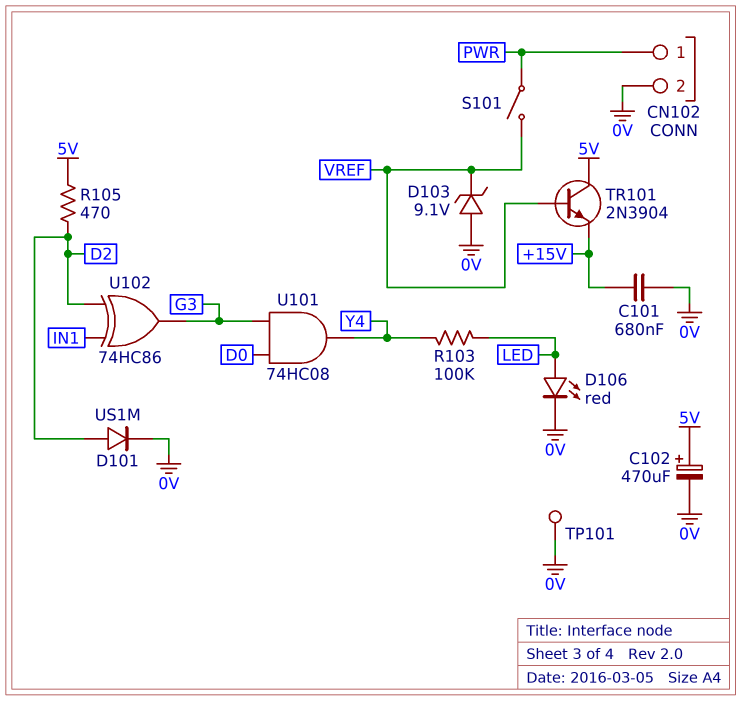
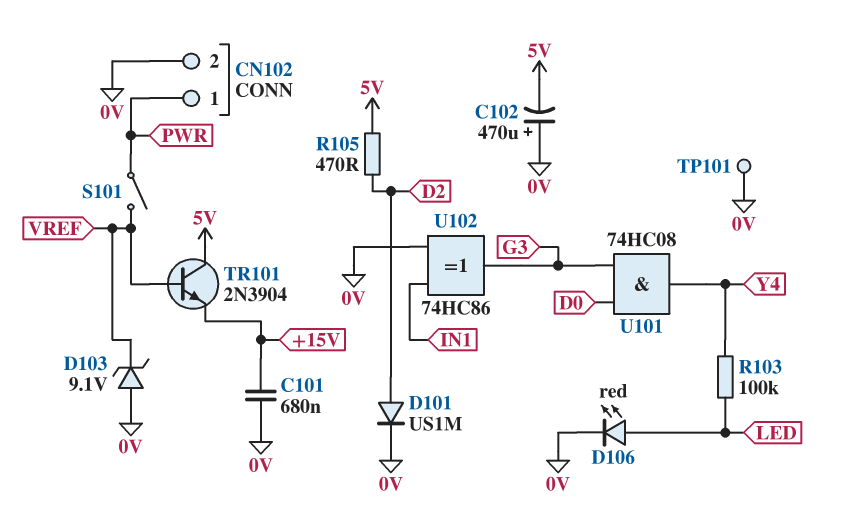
C102: 470uF (plus 5V, minus 0V) -> 470uF (plus 0V, minus 5V)
U102: XOR 74HC86 (in D2, in IN1, out G3) -> XOR 74HC86 (in 0V, in IN1, out G3)

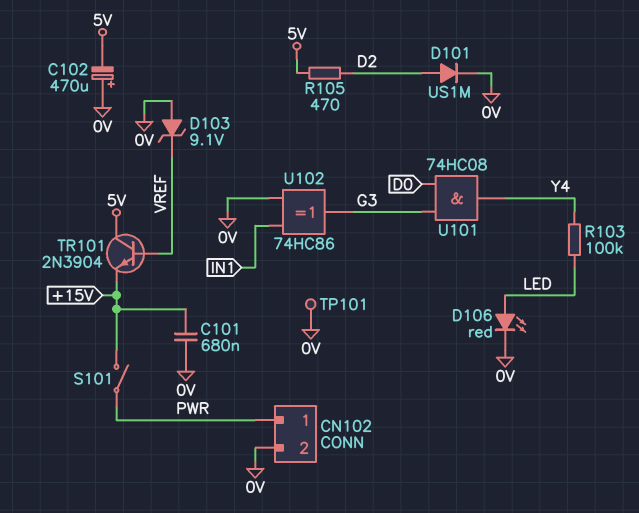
S101: switch (PWR, VREF) -> switch (+15V, PWR)

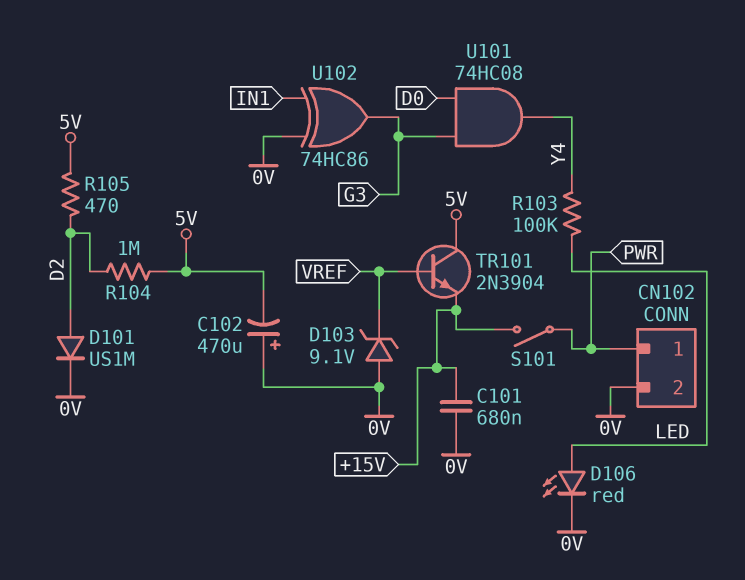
R104: none -> 1M (5V, D2)
TP101: test point (0V) -> none

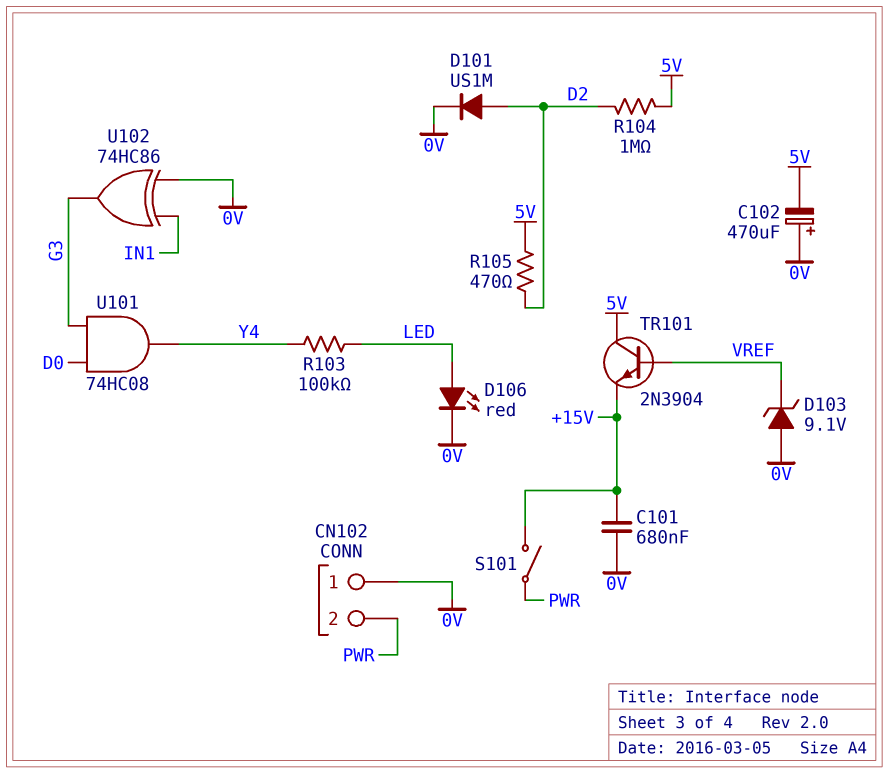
CN102 pin 1: PWR -> 0V
CN102 pin 2: 0V -> PWR

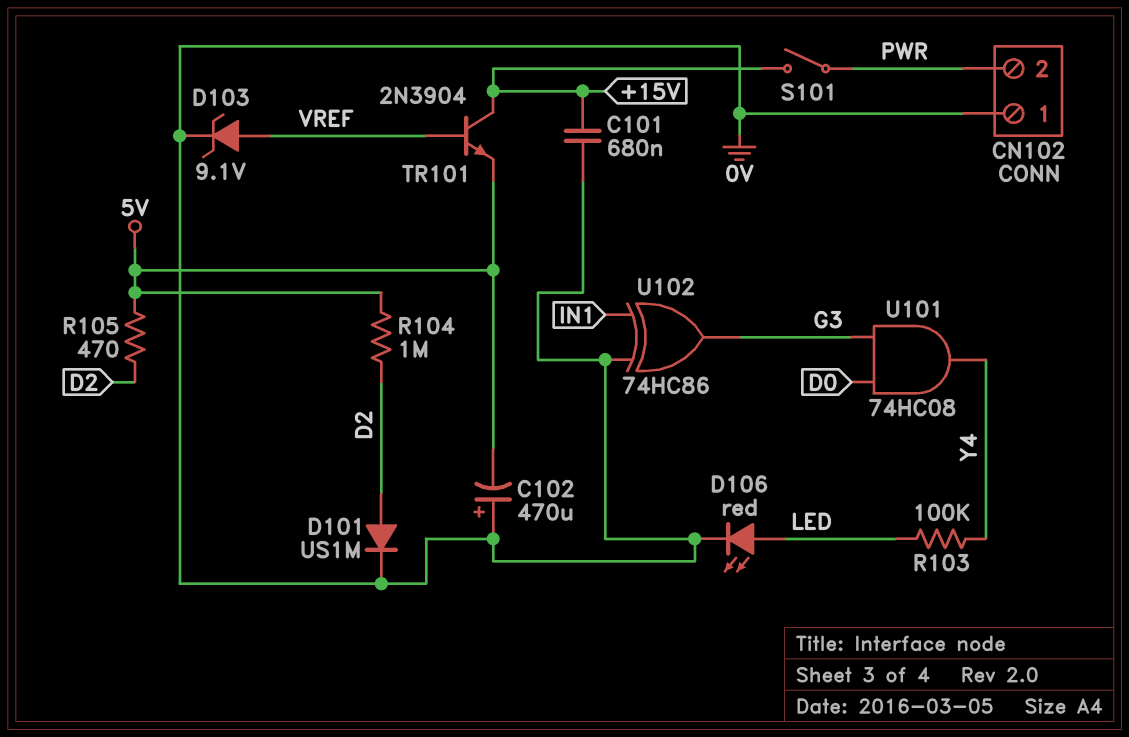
D103: zener 9.1V (A 0V, K VREF) -> zener 9.1V (A VREF, K 0V)
TR101: NPN 2N3904 (B VREF, C 5V, E +15V) -> NPN 2N3904 (B VREF, C +15V, E 5V)

